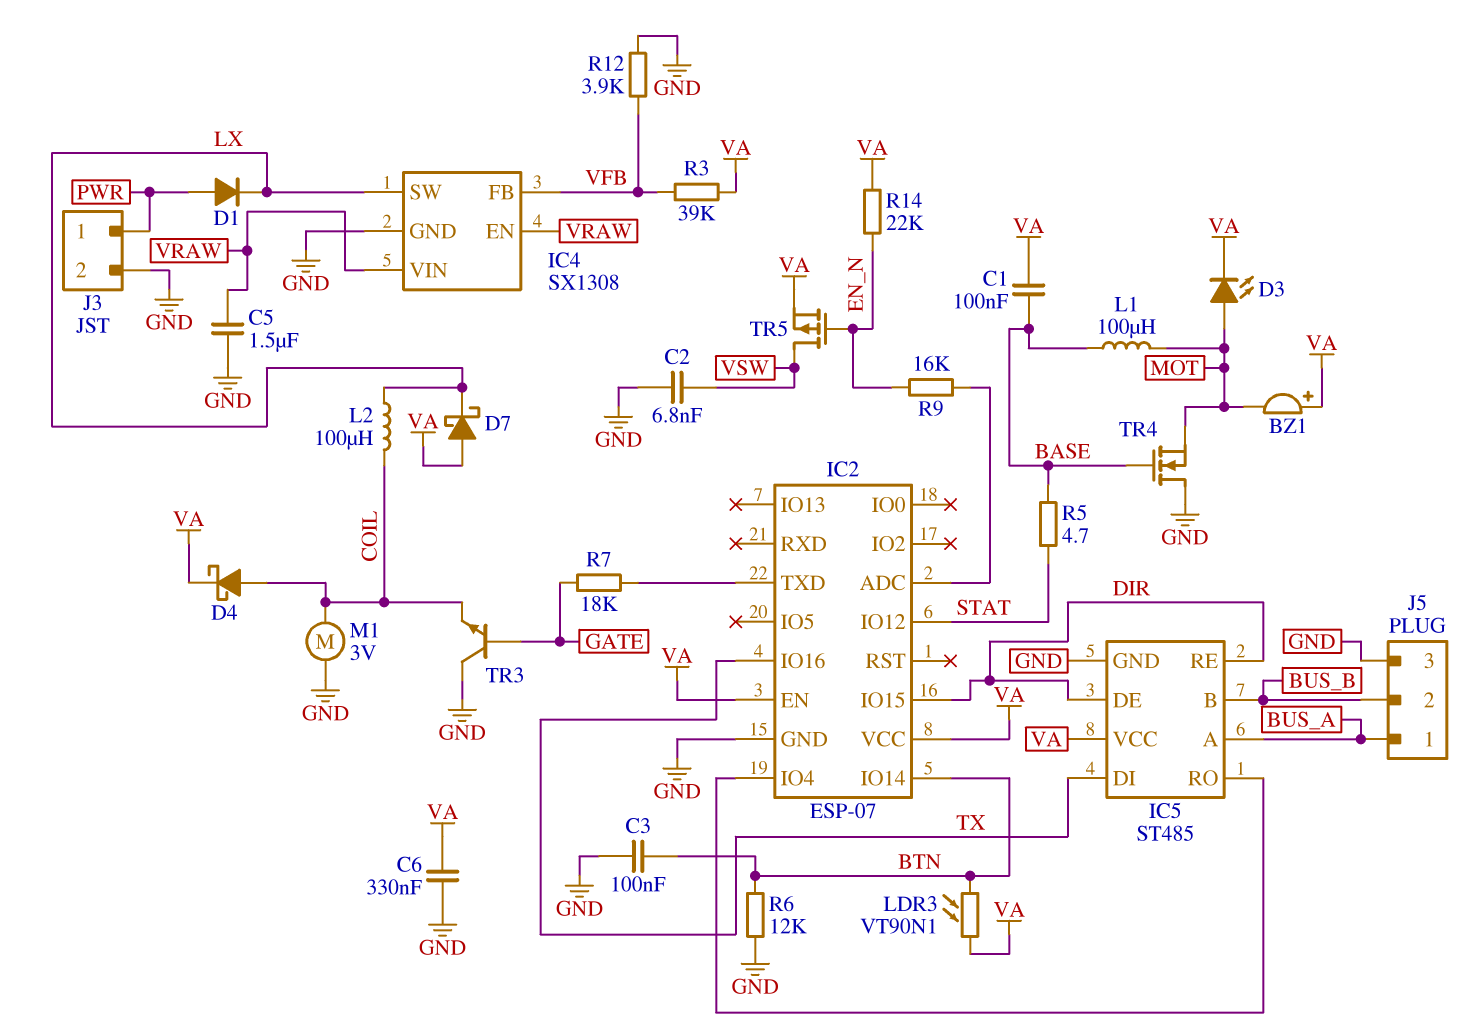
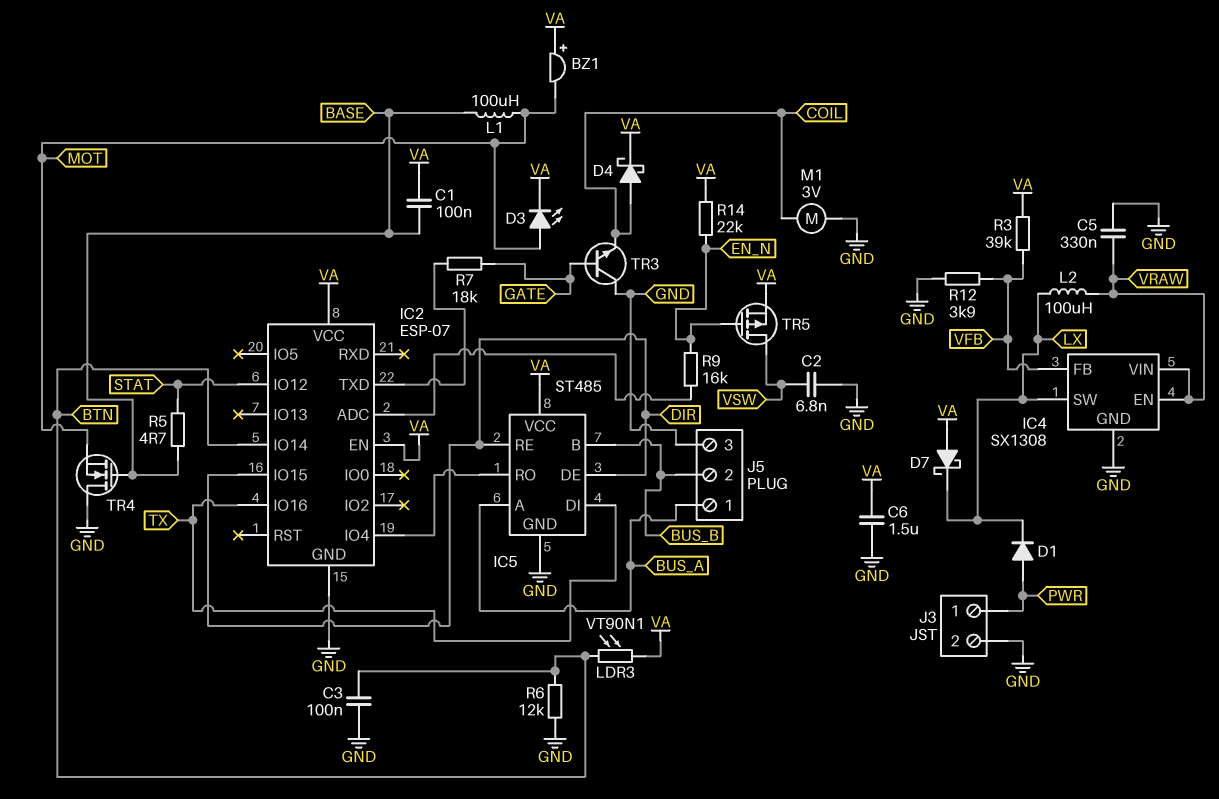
C5: 1.5uF (GND, VRAW) -> 330nF (GND, VRAW)
C6: 330nF (GND, VA) -> 1.5uF (GND, VA)
L2: 100uH (COIL, LX) -> 100uH (LX, VRAW)

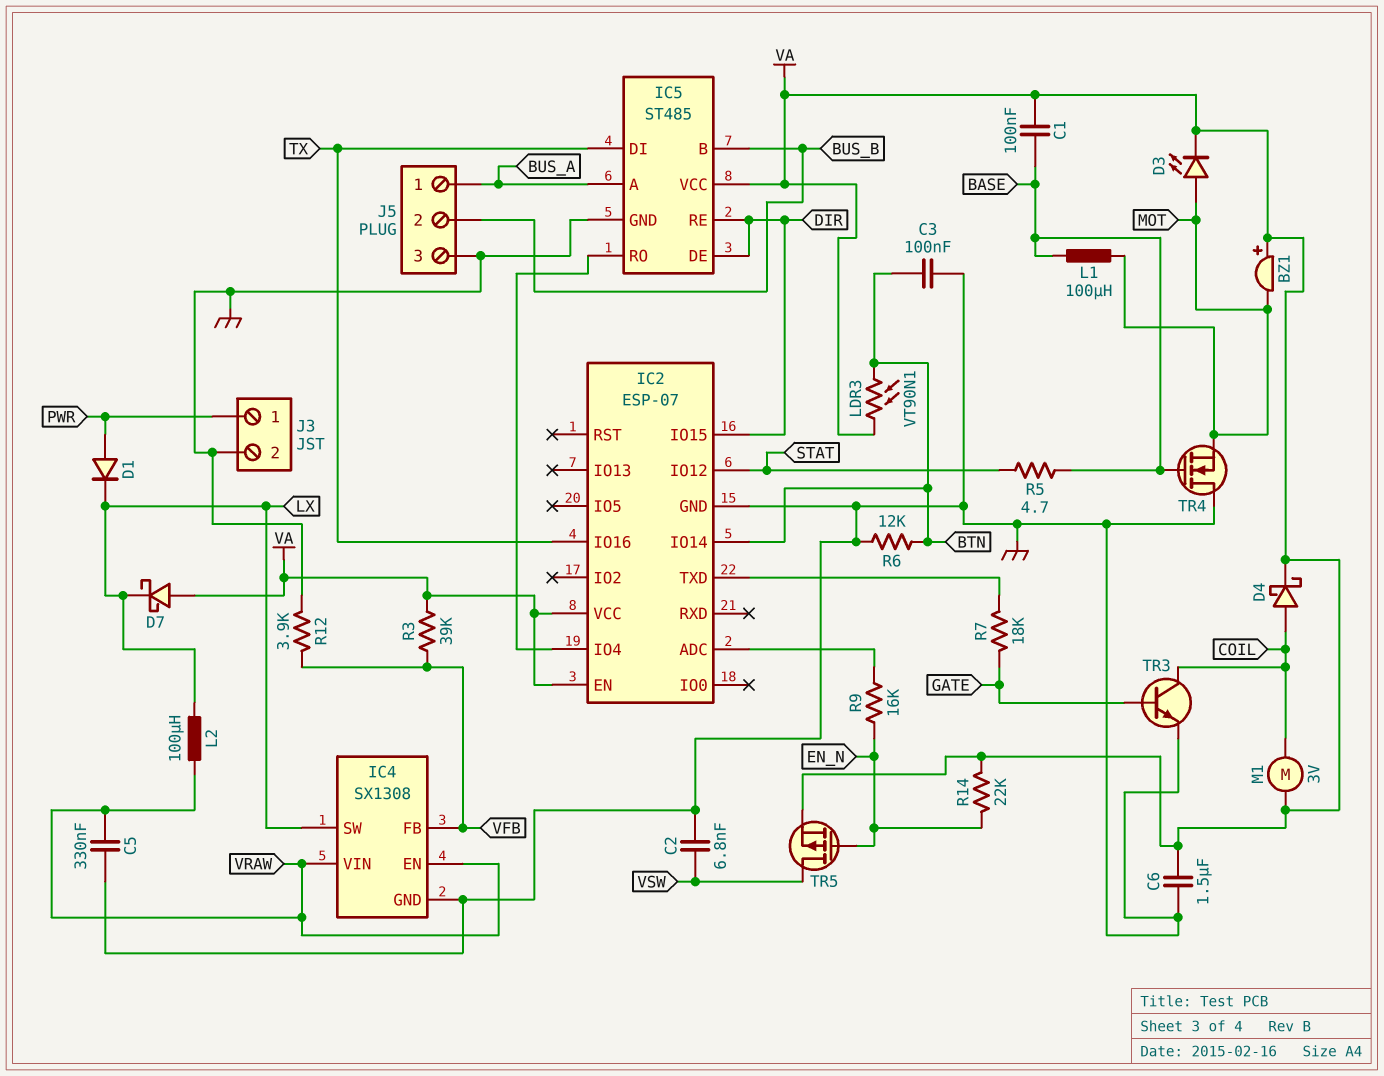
M1: motor 3V (COIL, GND) -> motor 3V (COIL, VA)
TR3: NPN (B GATE, C GND, E COIL) -> NPN (B GATE, C COIL, E GND)

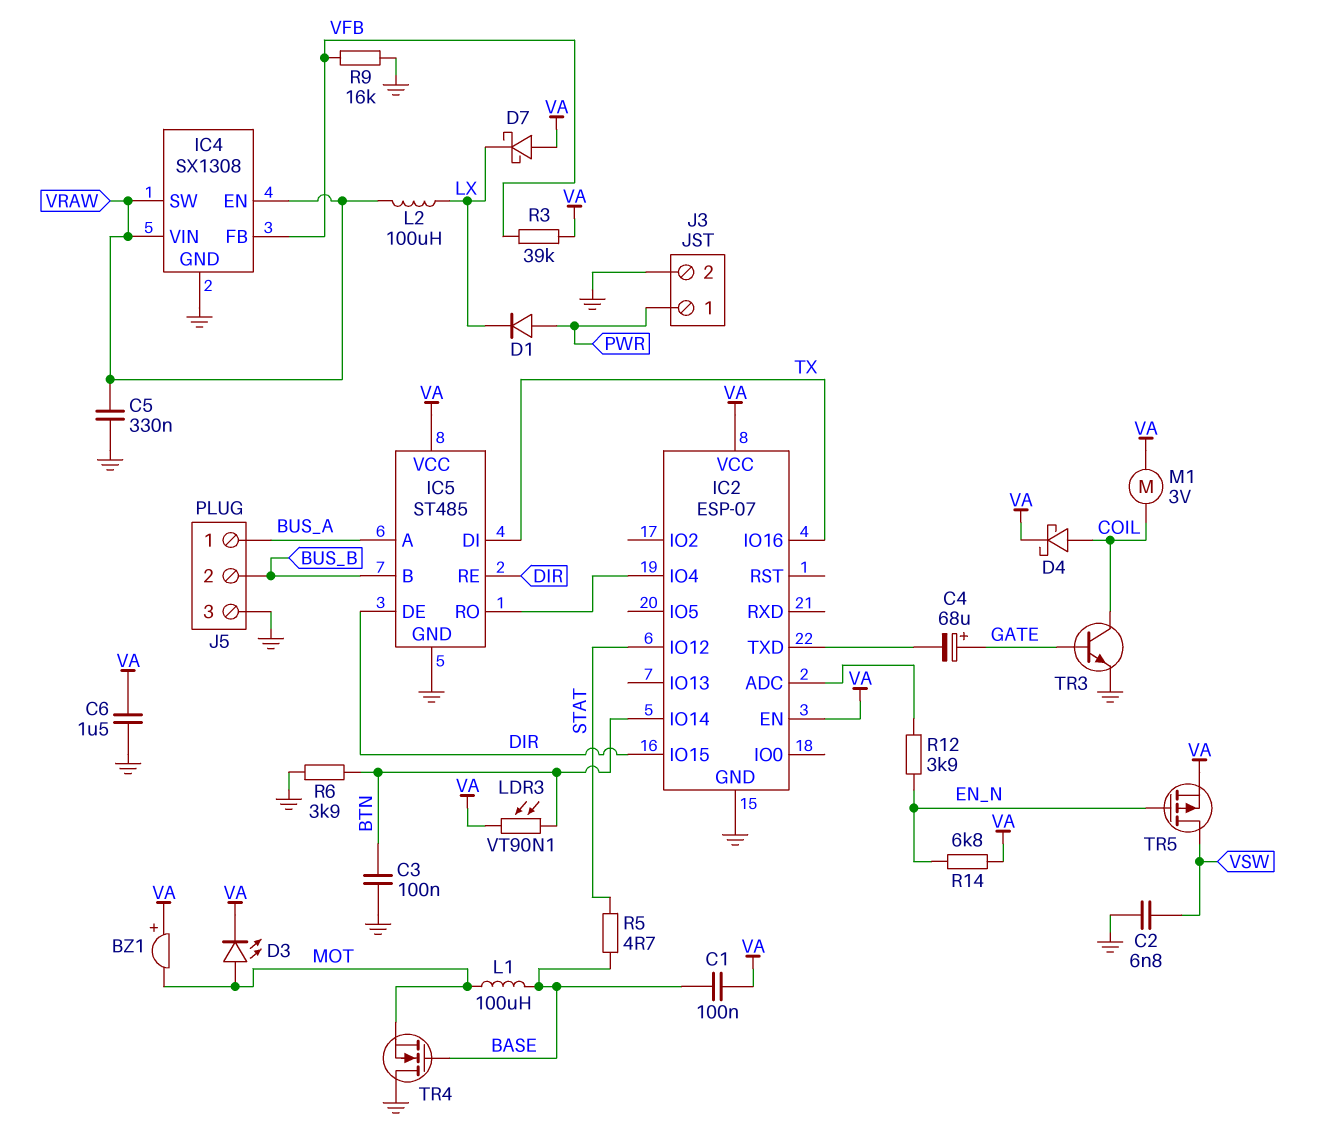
C4: none -> 68uF (plus GATE, minus IC2/TXD)
IC4 pin SW: LX -> VRAW
R6: 12k (BTN, GND) -> 3.9k (BTN, GND)
R7: 18k (GATE, IC2/TXD) -> none
R9: 16k (EN_N, IC2/ADC) -> 16k (GND, VFB)
R12: 3.9k (GND, VFB) -> 3.9k (EN_N, IC2/ADC)
R14: 22k (EN_N, VA) -> 6.8k (EN_N, VA)

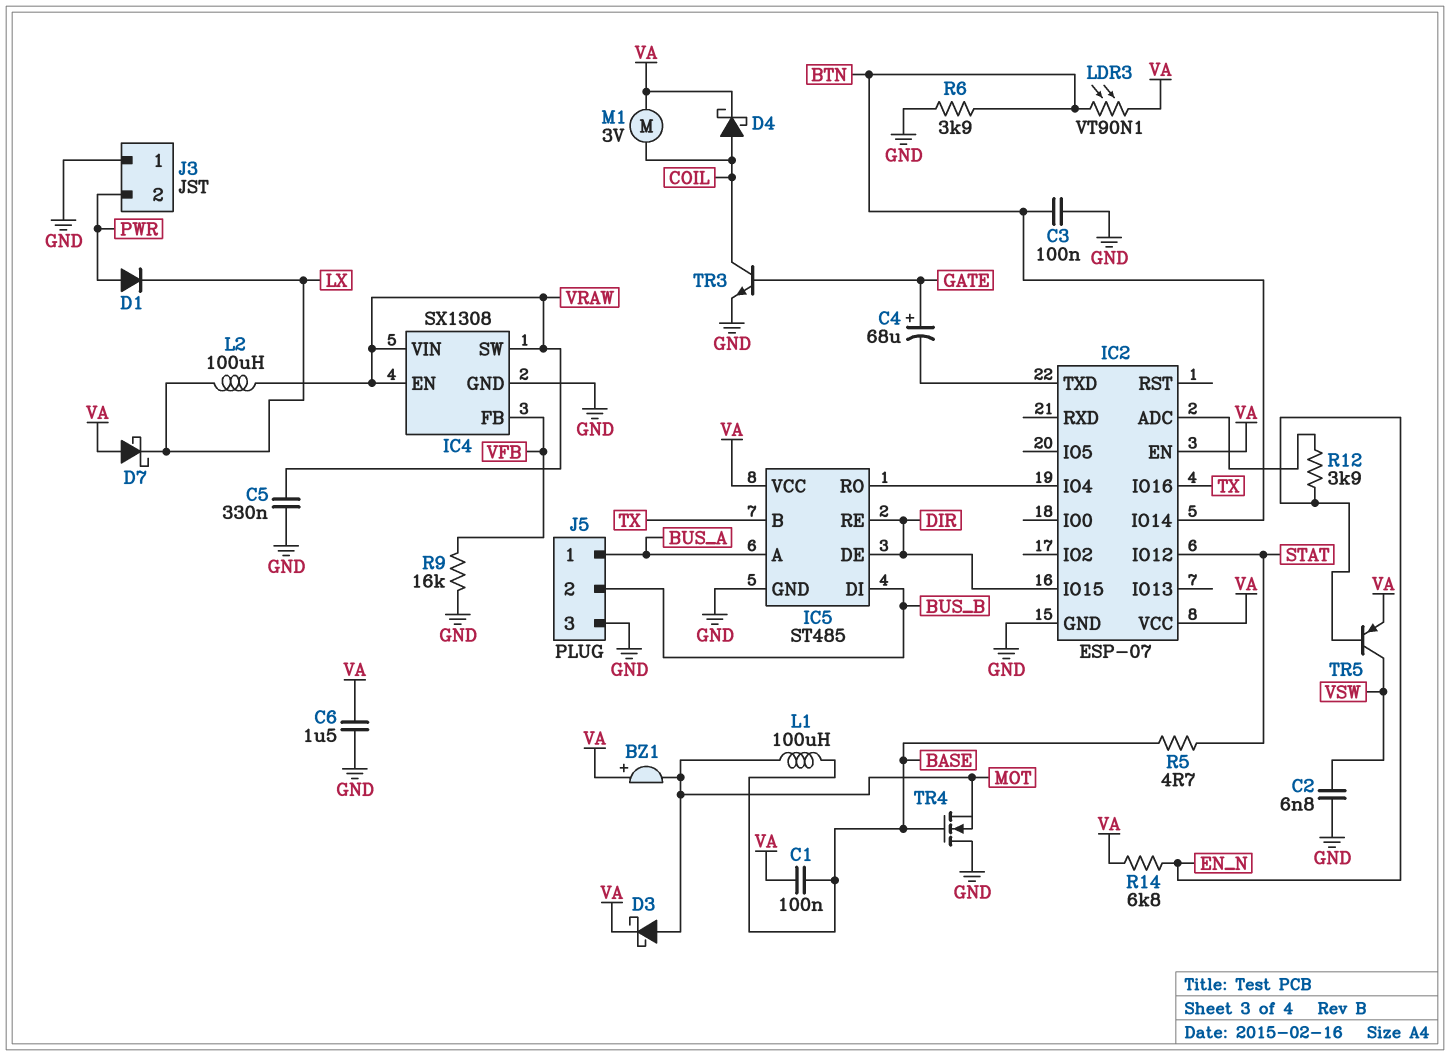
D3: LED (A MOT, K VA) -> schottky (A MOT, K VA)
IC5 pin B: BUS_B -> TX
IC5 pin DI: TX -> BUS_B
J3 pin 1: PWR -> GND
J3 pin 2: GND -> PWR
R3: 39k (VA, VFB) -> none
TR5: PMOS (G EN_N, D VSW, S VA) -> PNP (B EN_N, C VSW, E VA)

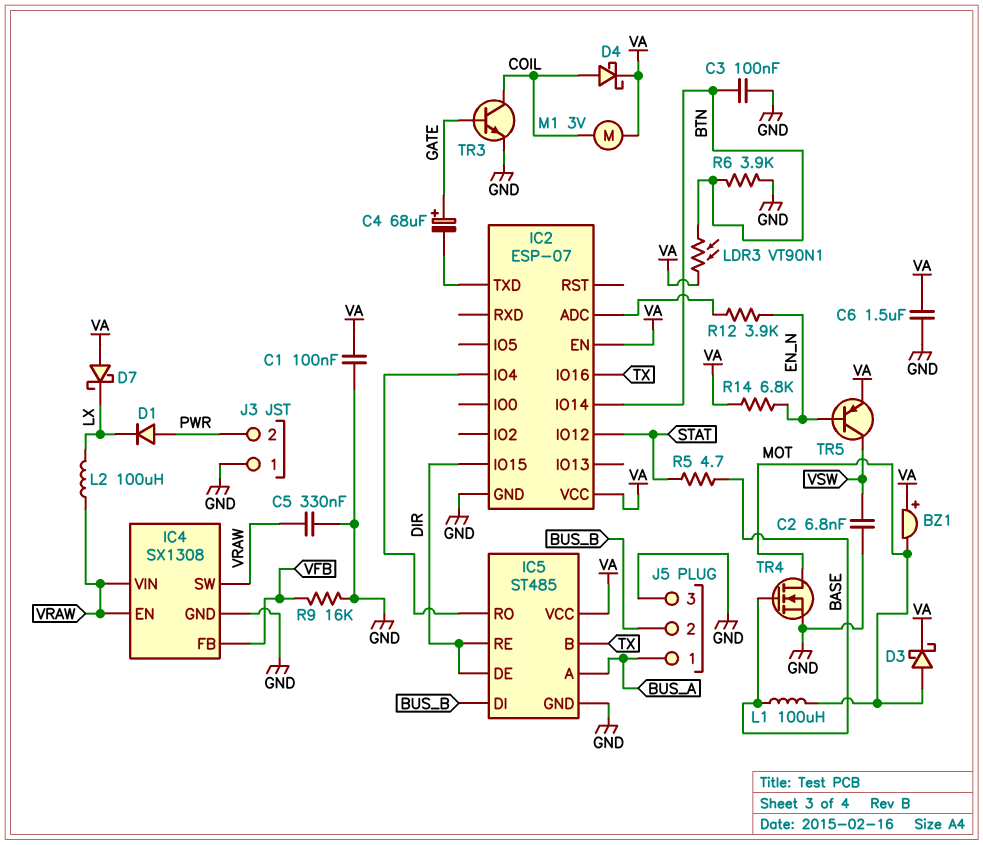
C1: 100nF (BASE, VA) -> 100nF (GND, VA)
TR4: NMOS (G BASE, D GND, S MOT) -> NMOS (G BASE, D MOT, S GND)

